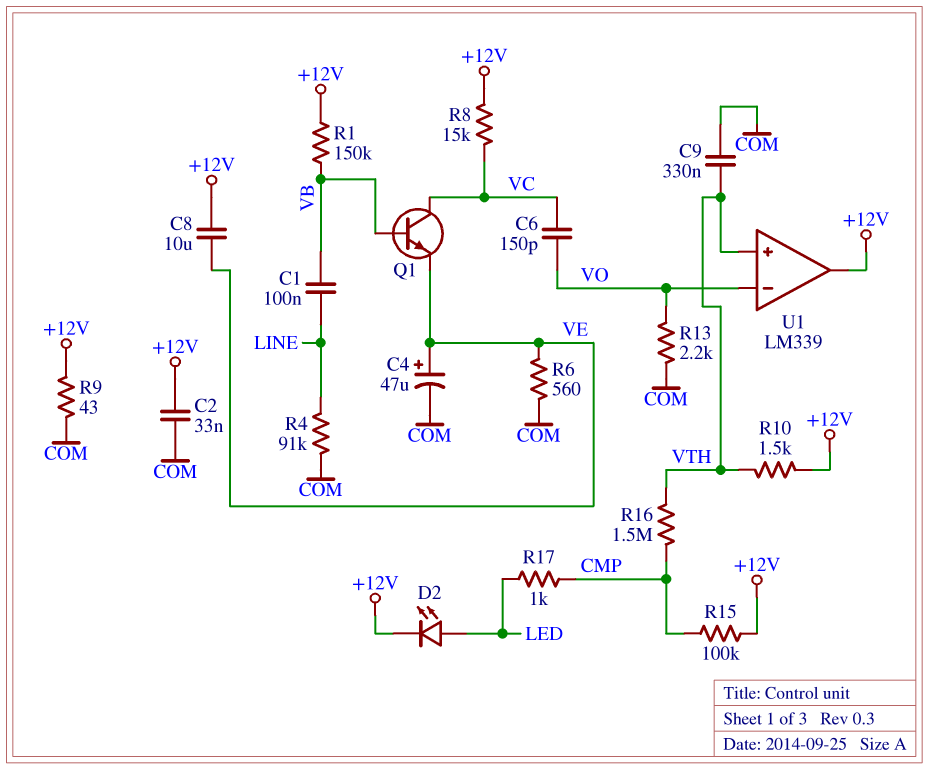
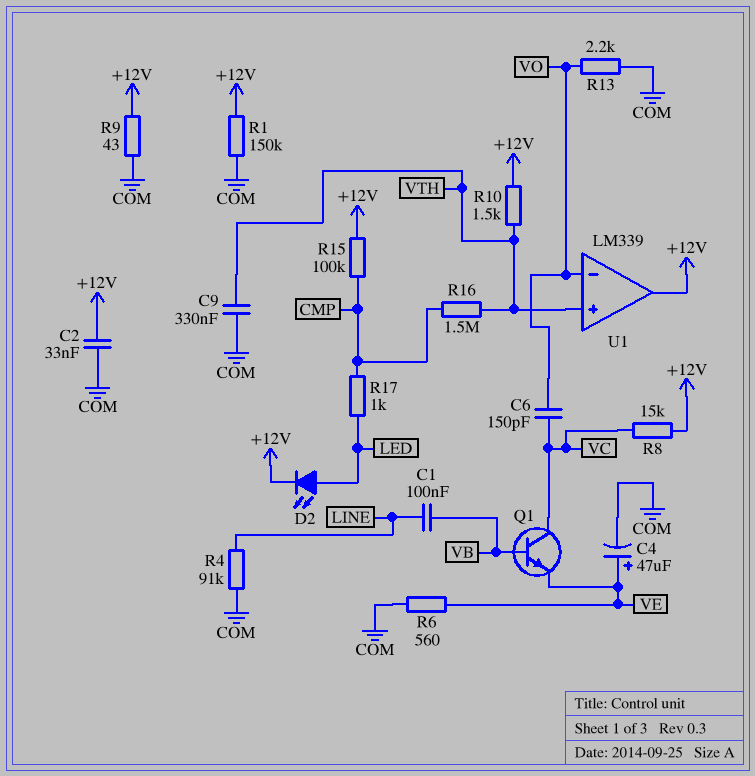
C8: 10uF (+12V, VE) -> none
R1: 150k (+12V, VB) -> 150k (+12V, COM)

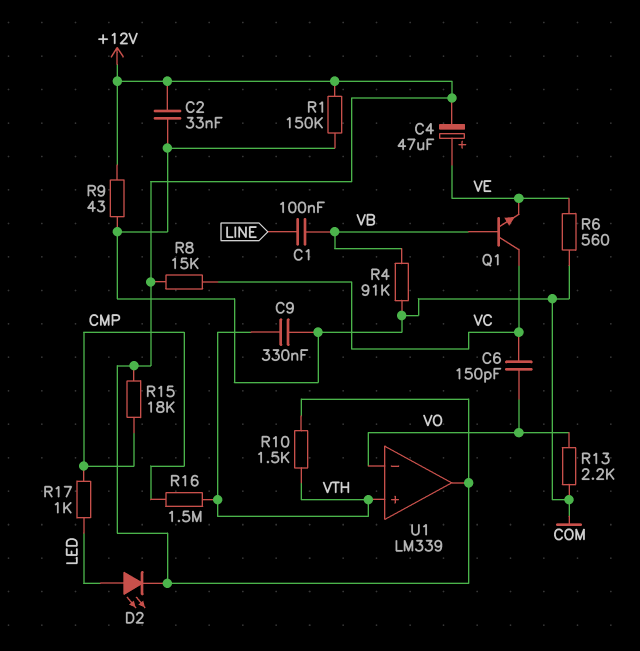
C4: 47uF (plus VE, minus COM) -> 47uF (plus VE, minus +12V)
R4: 91k (COM, LINE) -> 91k (COM, VB)
R15: 100k (+12V, CMP) -> 18k (+12V, CMP)

